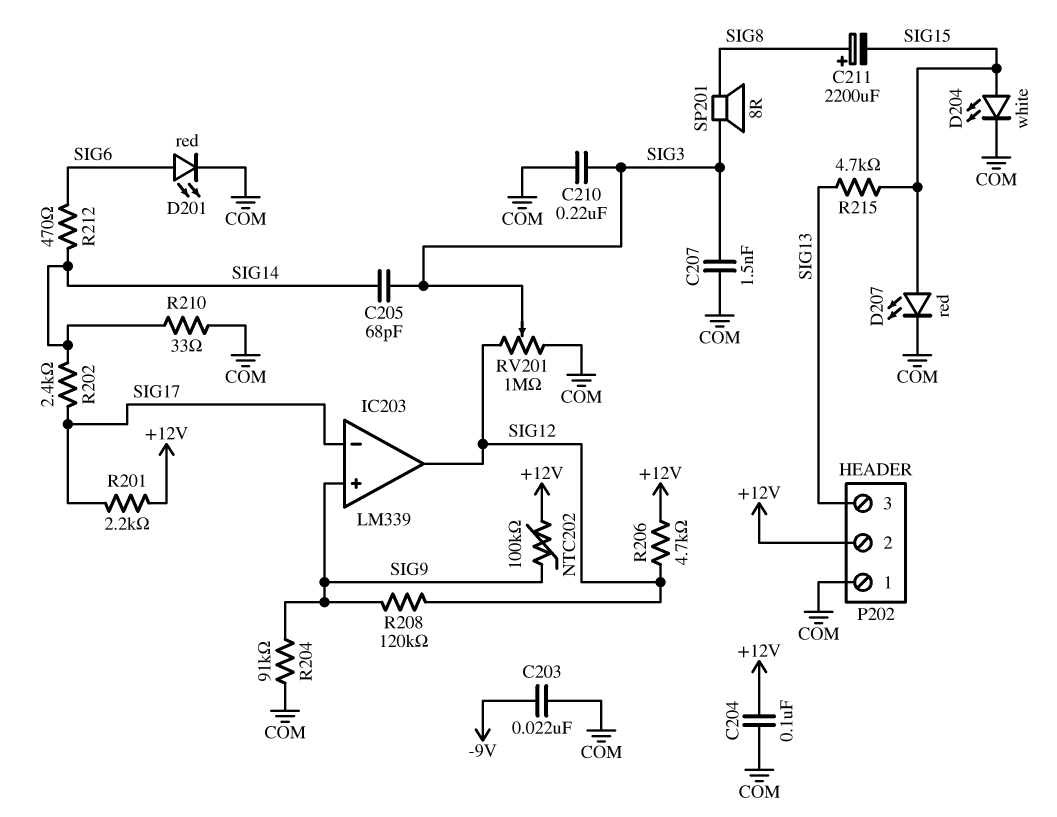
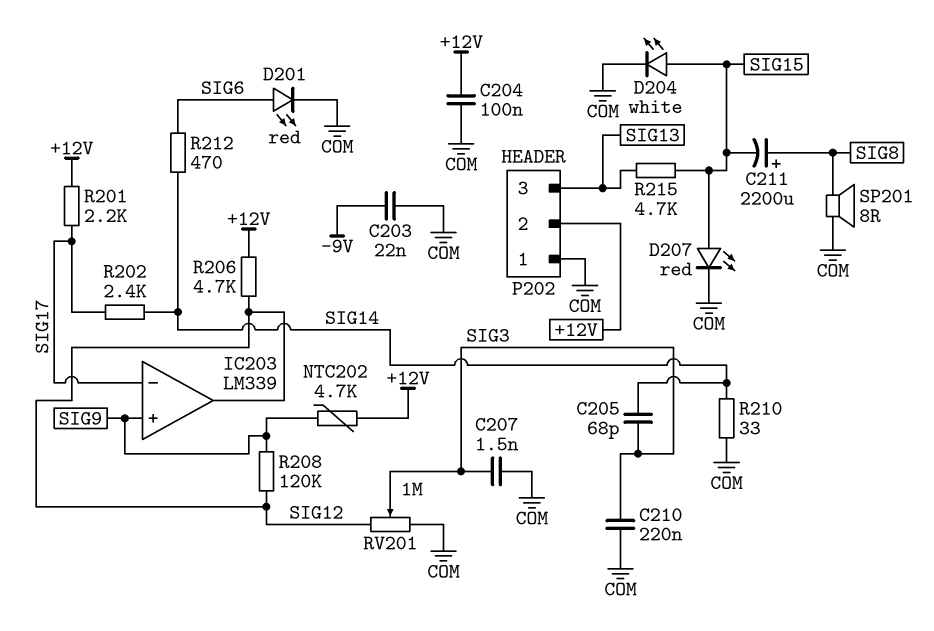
NTC202: 100k (+12V, SIG9) -> 4.7k (+12V, SIG9)
R204: 91k (COM, SIG9) -> none
SP201: speaker 8R (SIG3, SIG8) -> speaker 8R (COM, SIG8)

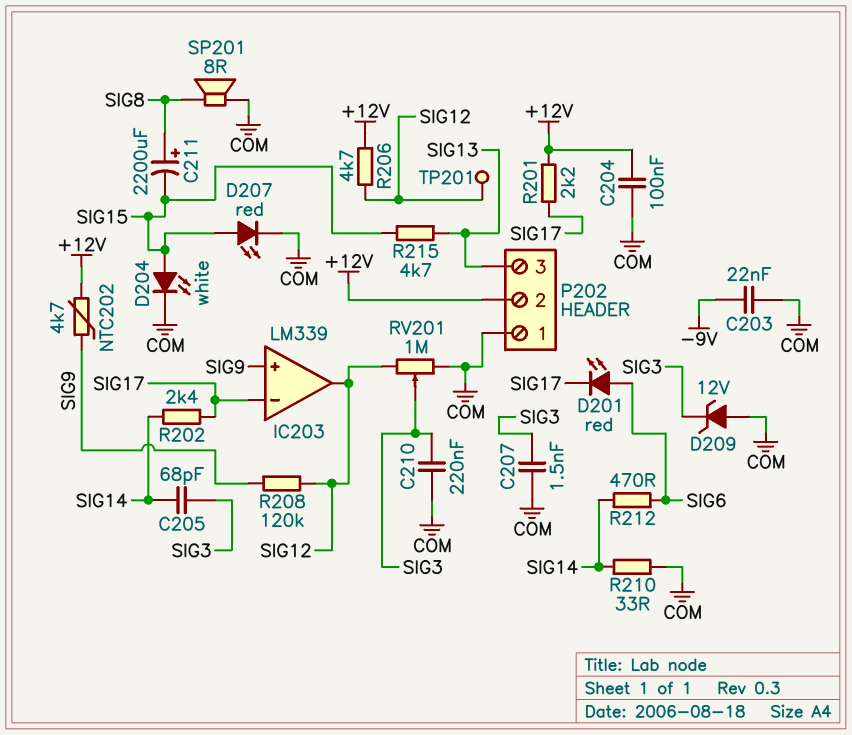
D201: LED red (A SIG6, K COM) -> LED red (A SIG6, K SIG17)
D209: none -> zener 12V (A COM, K SIG3)
TP201: none -> test point (SIG12)

